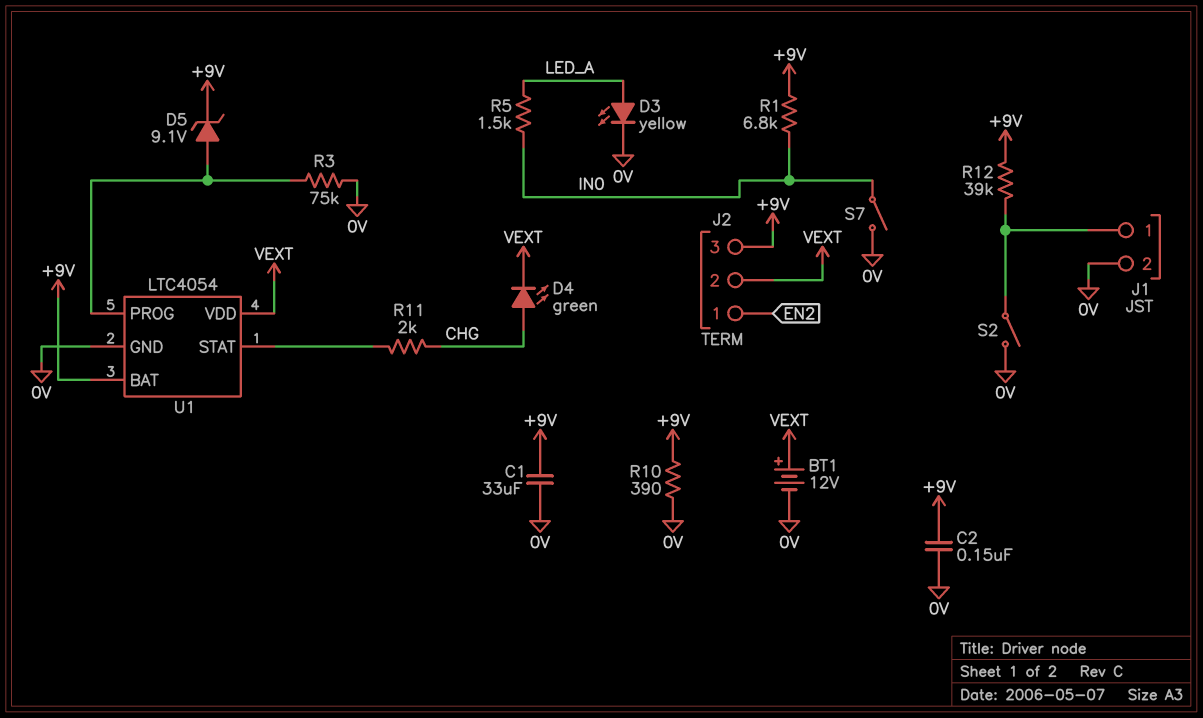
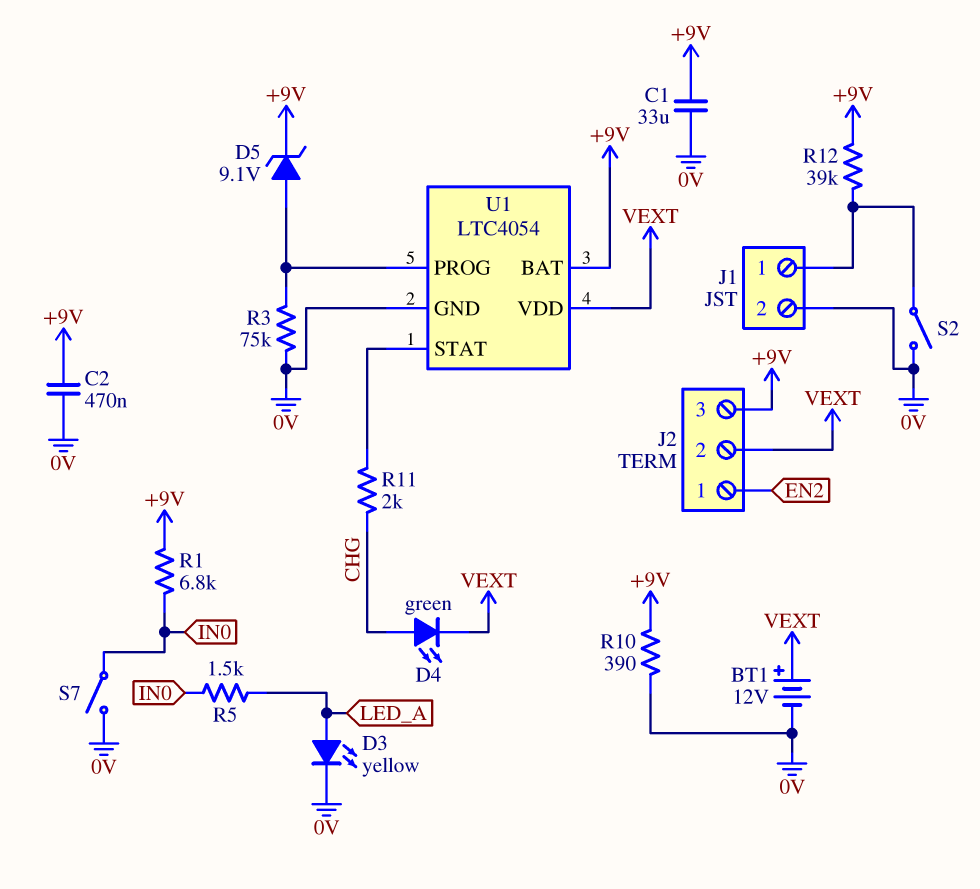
C2: 150nF (+9V, 0V) -> 470nF (+9V, 0V)

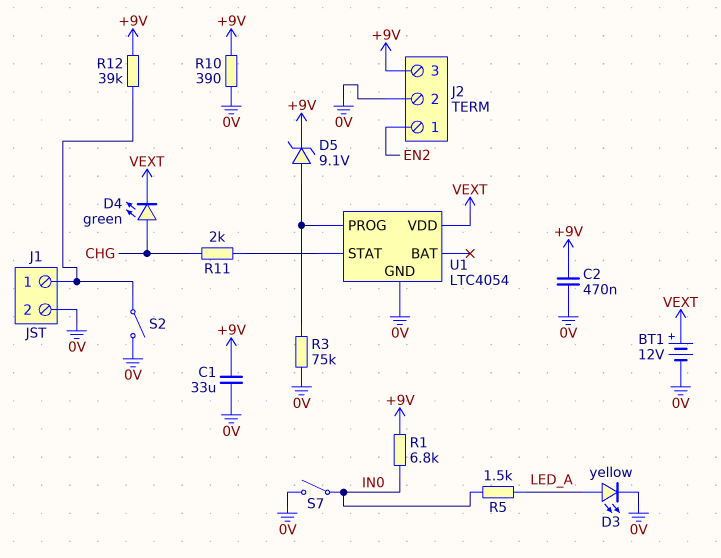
J2 pin 2: VEXT -> 0V
U1 pin BAT: +9V -> none

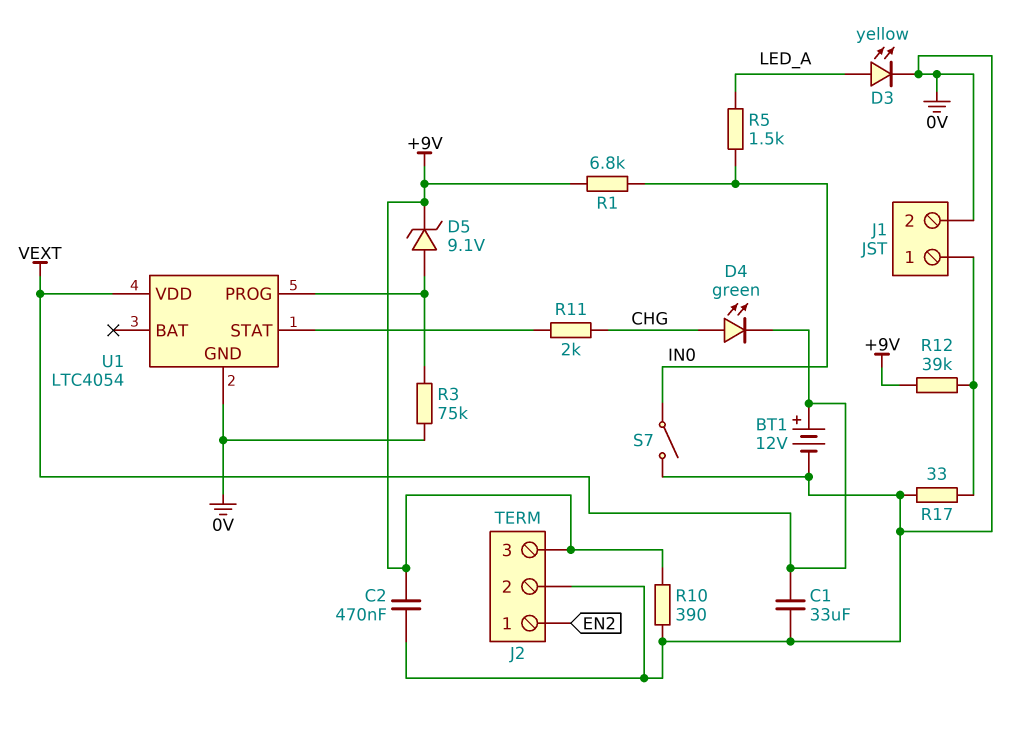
C1: 33uF (+9V, 0V) -> 33uF (0V, VEXT)
R17: none -> 33 (0V, J1/1)
S2: switch (0V, J1/1) -> none

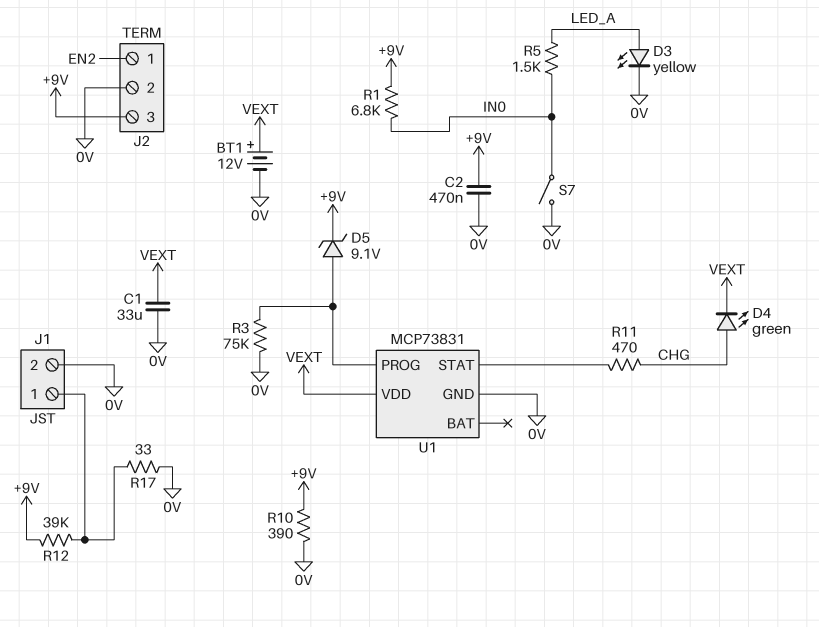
R11: 2k (CHG, U1/STAT) -> 470 (CHG, U1/STAT)
U1: LTC4054 -> MCP73831

